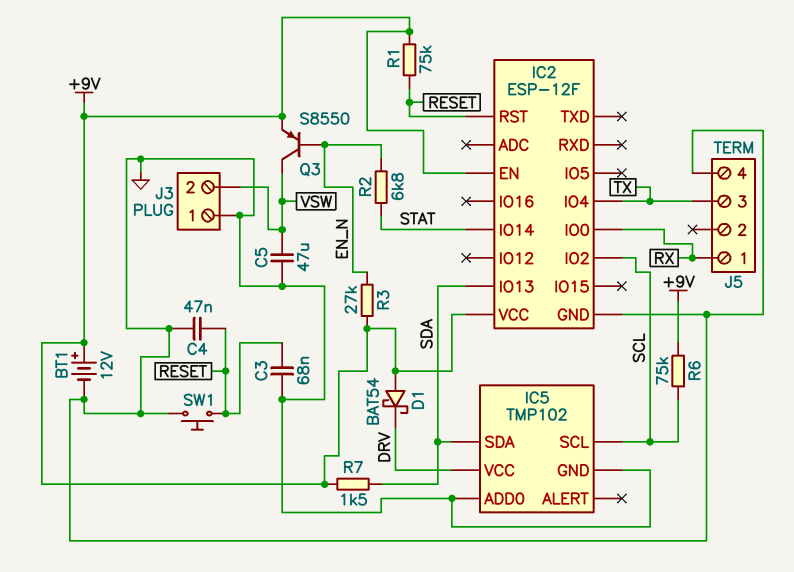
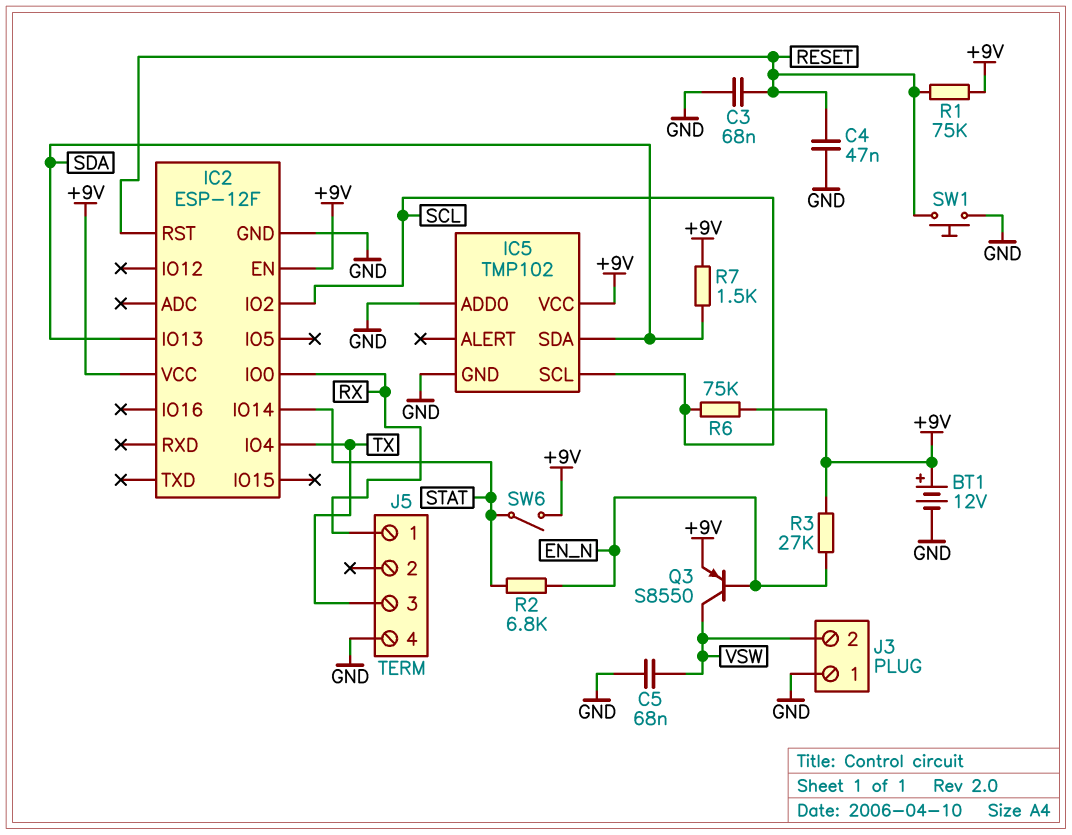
C5: 47uF (GND, VSW) -> 68nF (GND, VSW)
D1: schottky BAT54 (A +9V, K DRV) -> none
IC5 pin VCC: DRV -> +9V
SW6: none -> switch (+9V, STAT)

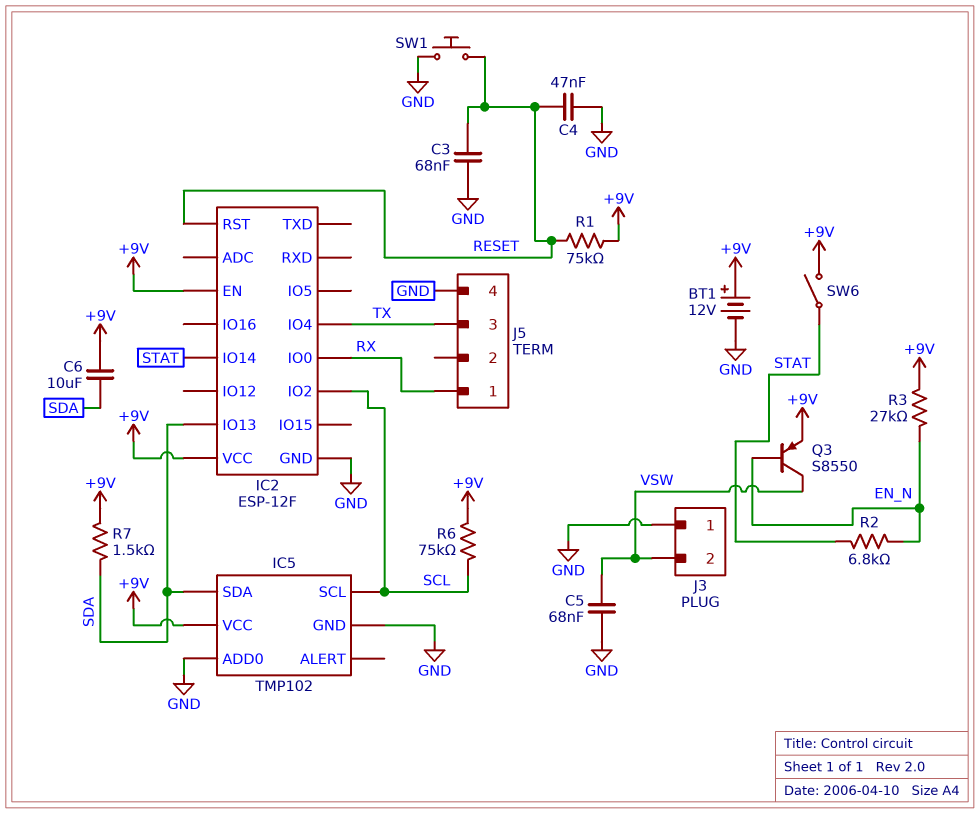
C6: none -> 10uF (+9V, SDA)

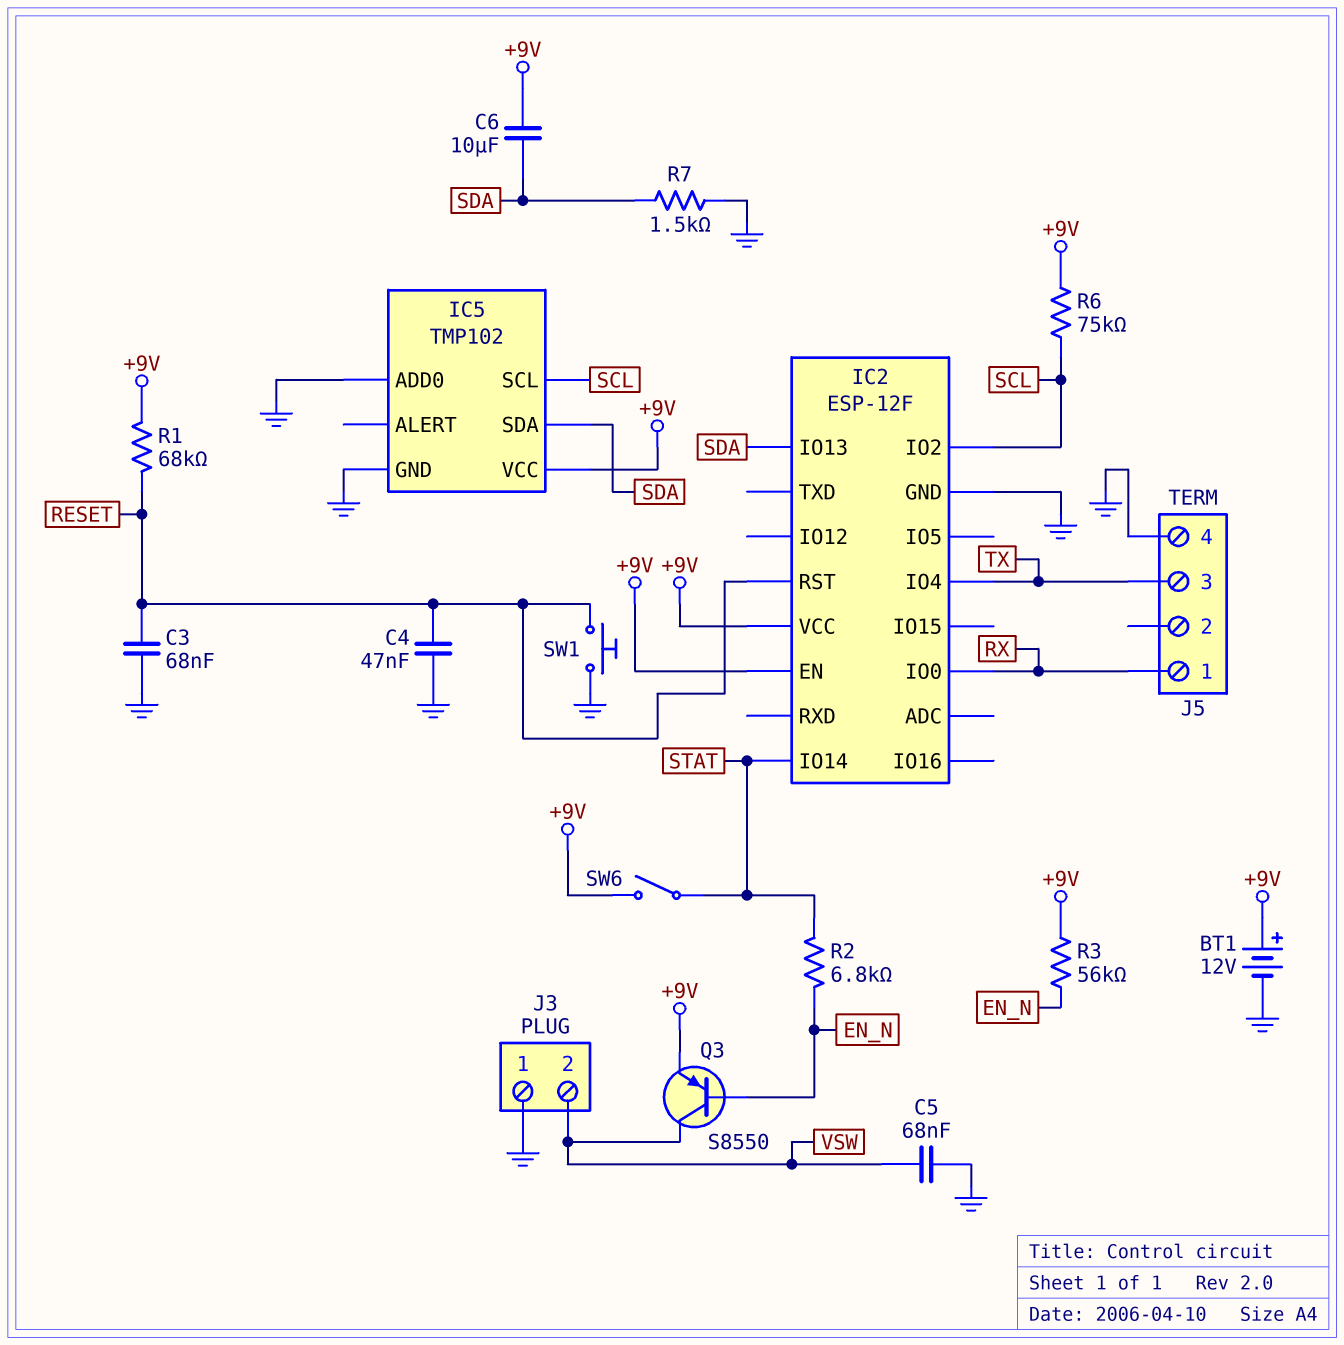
R1: 75k (+9V, RESET) -> 68k (+9V, RESET)
R3: 27k (+9V, EN_N) -> 56k (+9V, EN_N)
R7: 1.5k (+9V, SDA) -> 1.5k (GND, SDA)

